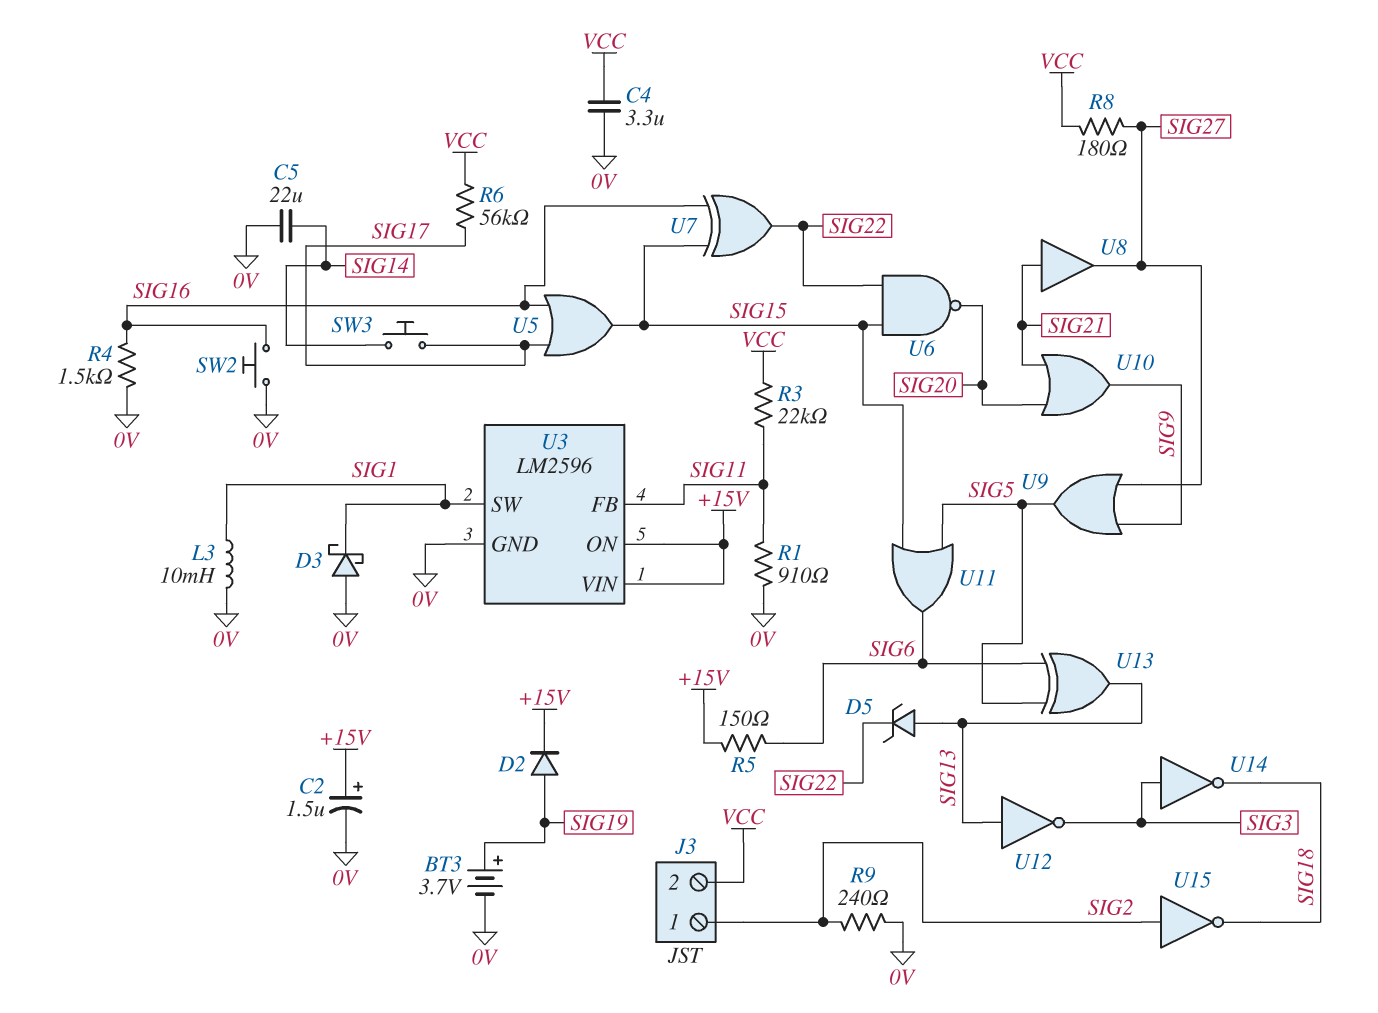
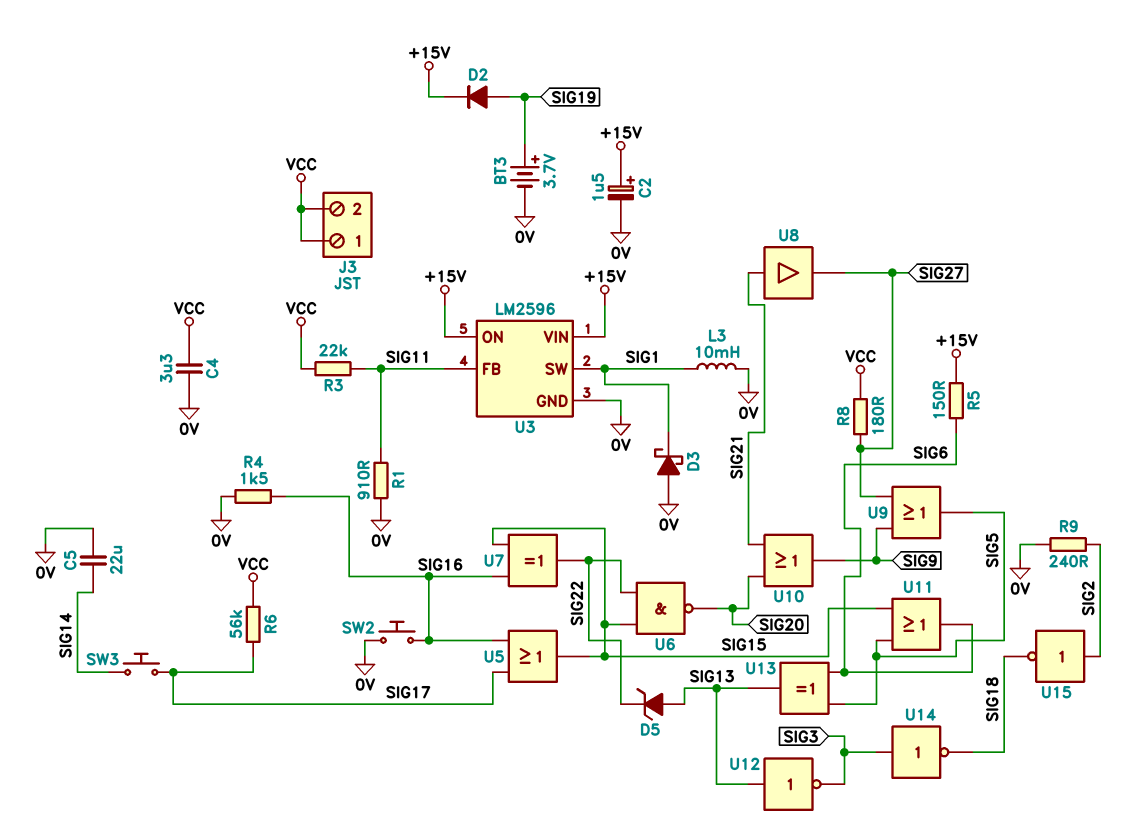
J3 pin 1: SIG2 -> VCC

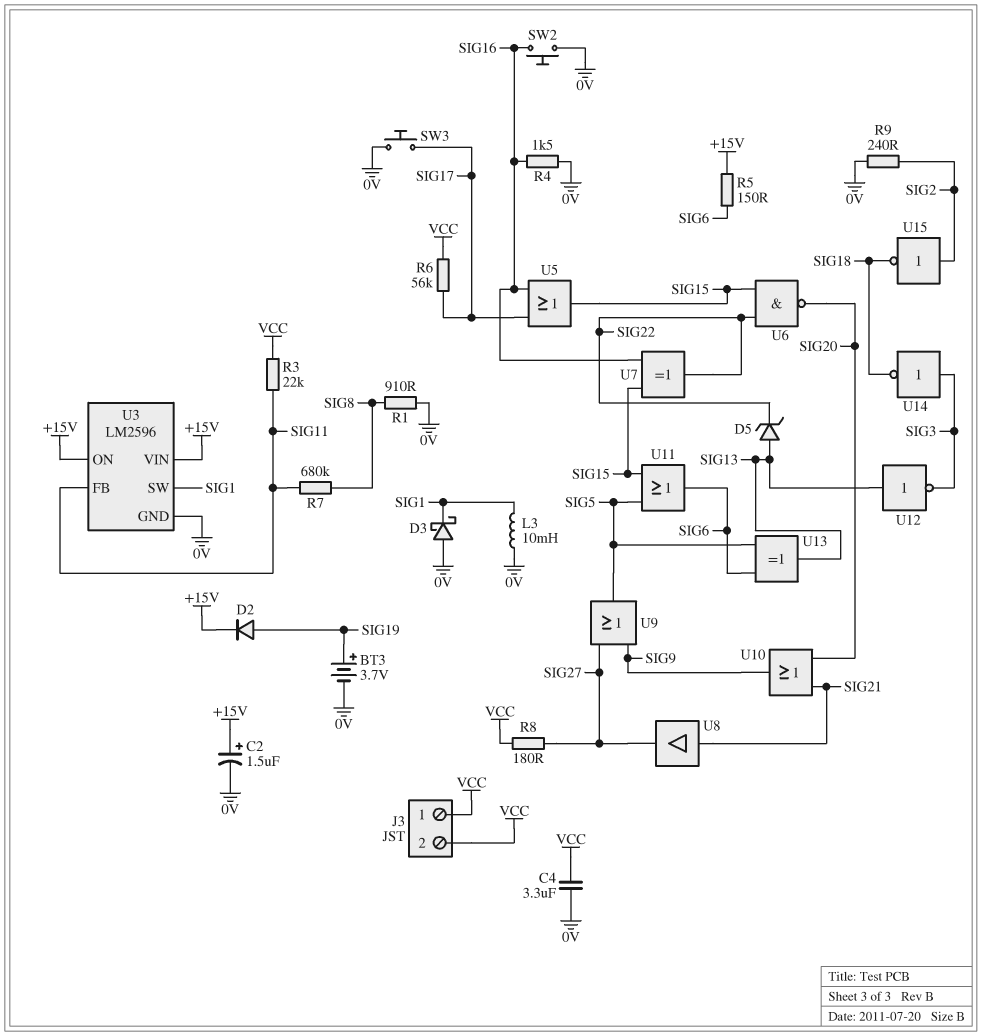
C5: 22uF (0V, SIG14) -> none
R1: 910 (0V, SIG11) -> 910 (0V, SIG8)
R7: none -> 680k (SIG8, SIG11)
SW3: button (SIG14, SIG17) -> button (0V, SIG17)

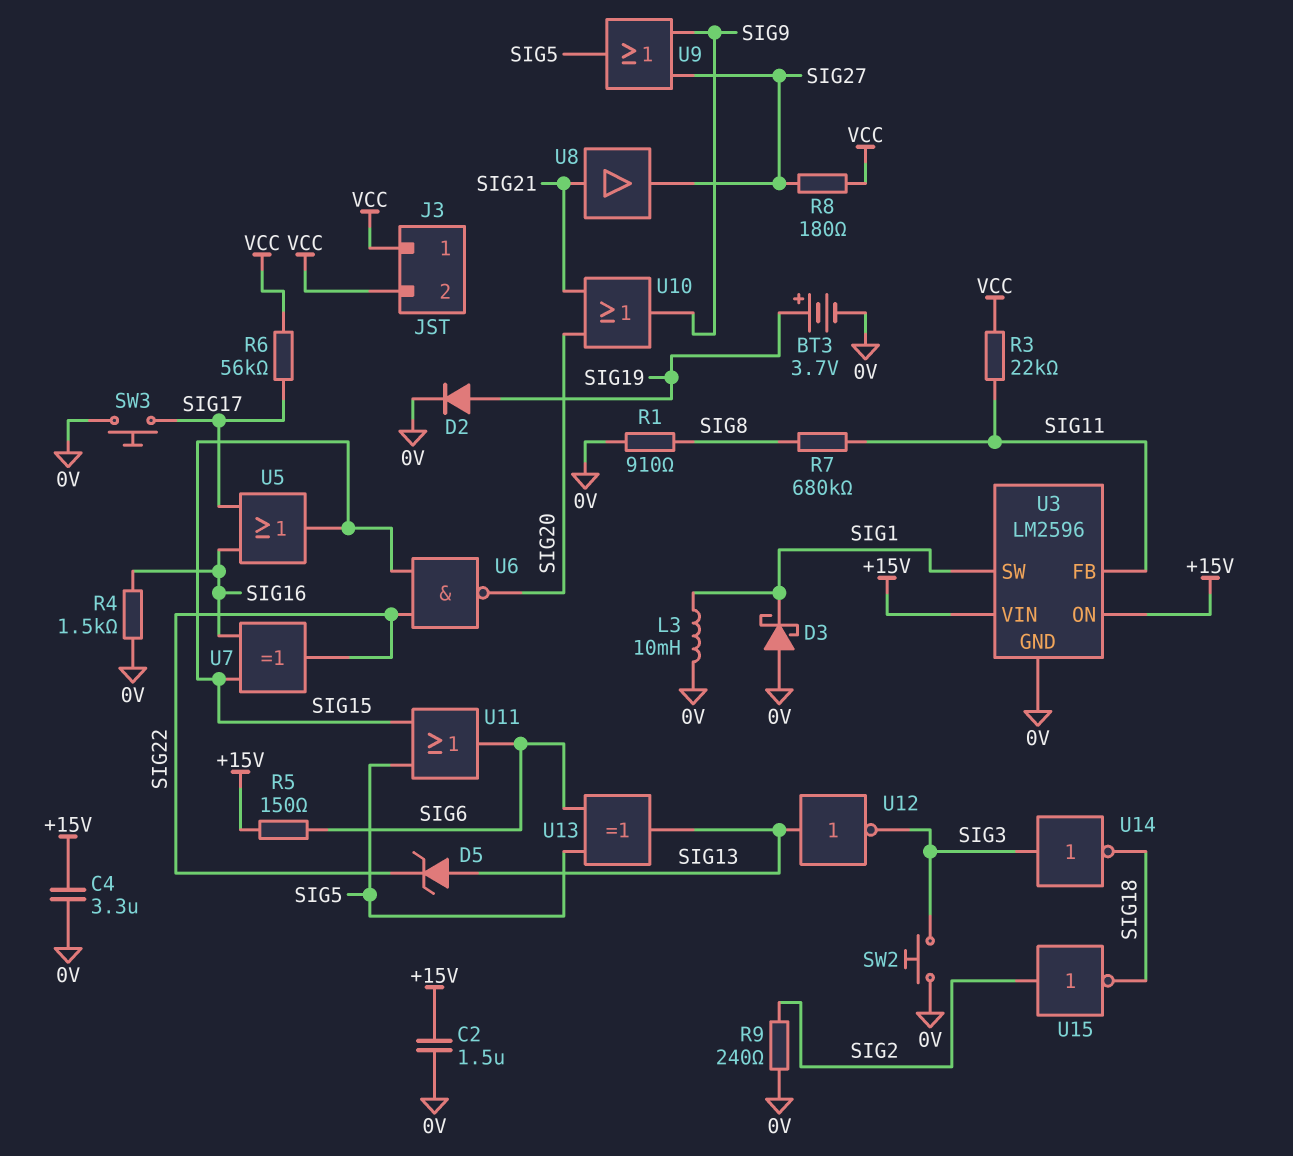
C2: 1.5uF (plus +15V, minus 0V) -> 1.5uF (+15V, 0V)
C4: 3.3uF (0V, VCC) -> 3.3uF (+15V, 0V)
D2: diode (A SIG19, K +15V) -> diode (A SIG19, K 0V)
SW2: button (0V, SIG16) -> button (0V, SIG3)

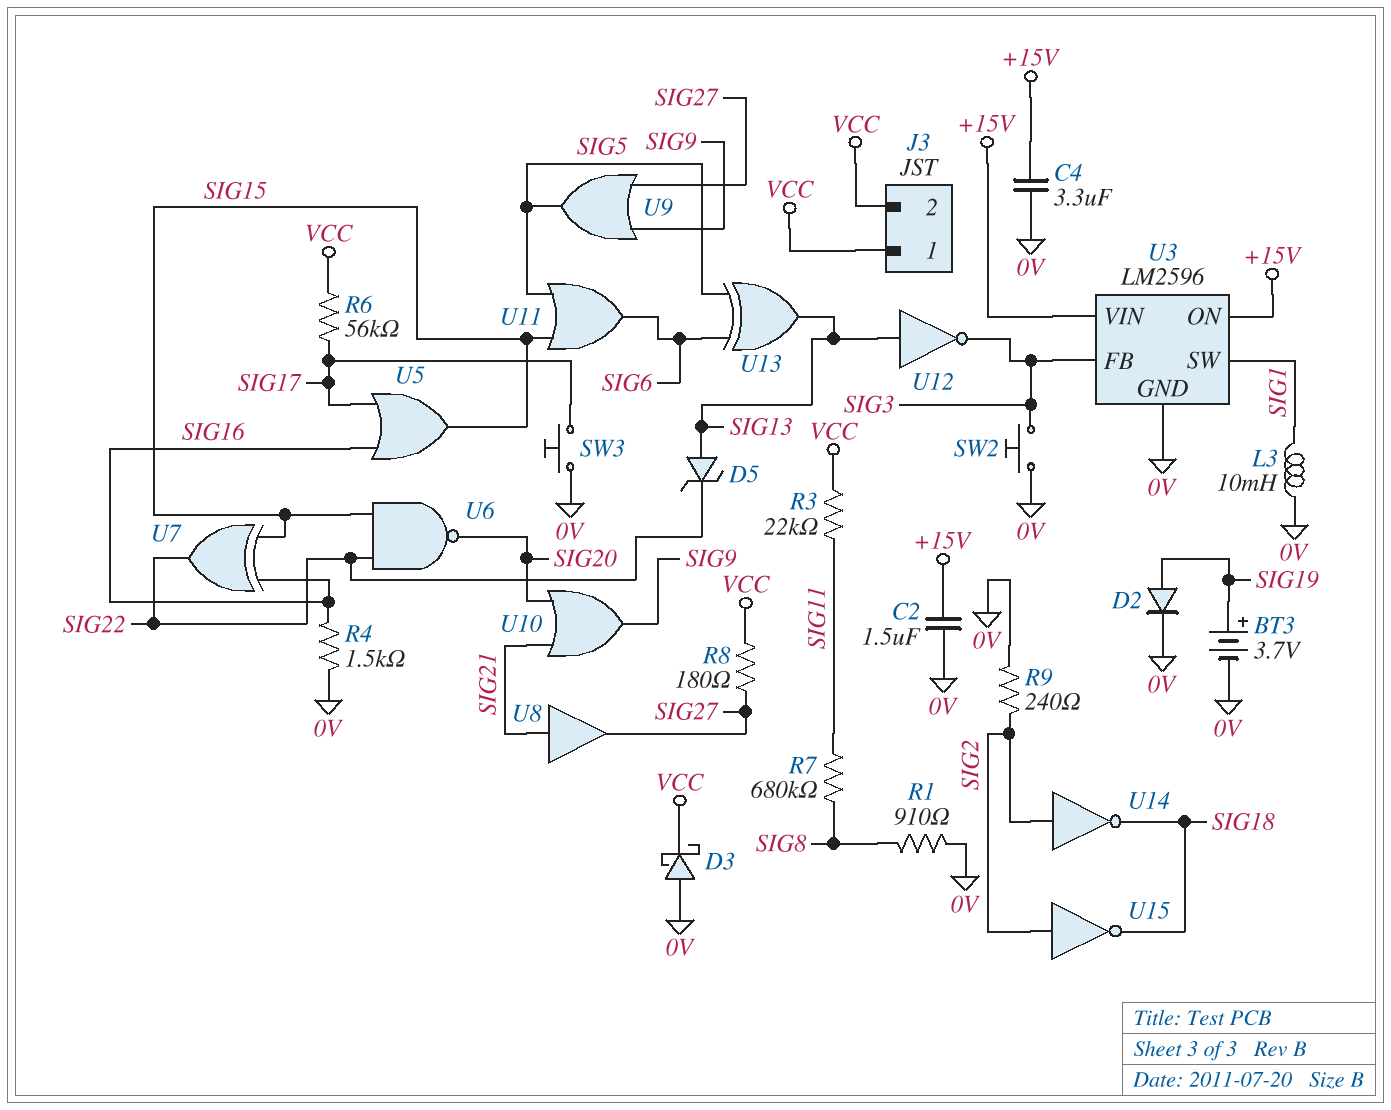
D3: schottky (A 0V, K SIG1) -> schottky (A 0V, K VCC)
R5: 150 (+15V, SIG6) -> none
U3 pin FB: SIG11 -> SIG3
U14: NOT (in SIG3, out SIG18) -> NOT (in SIG2, out SIG18)

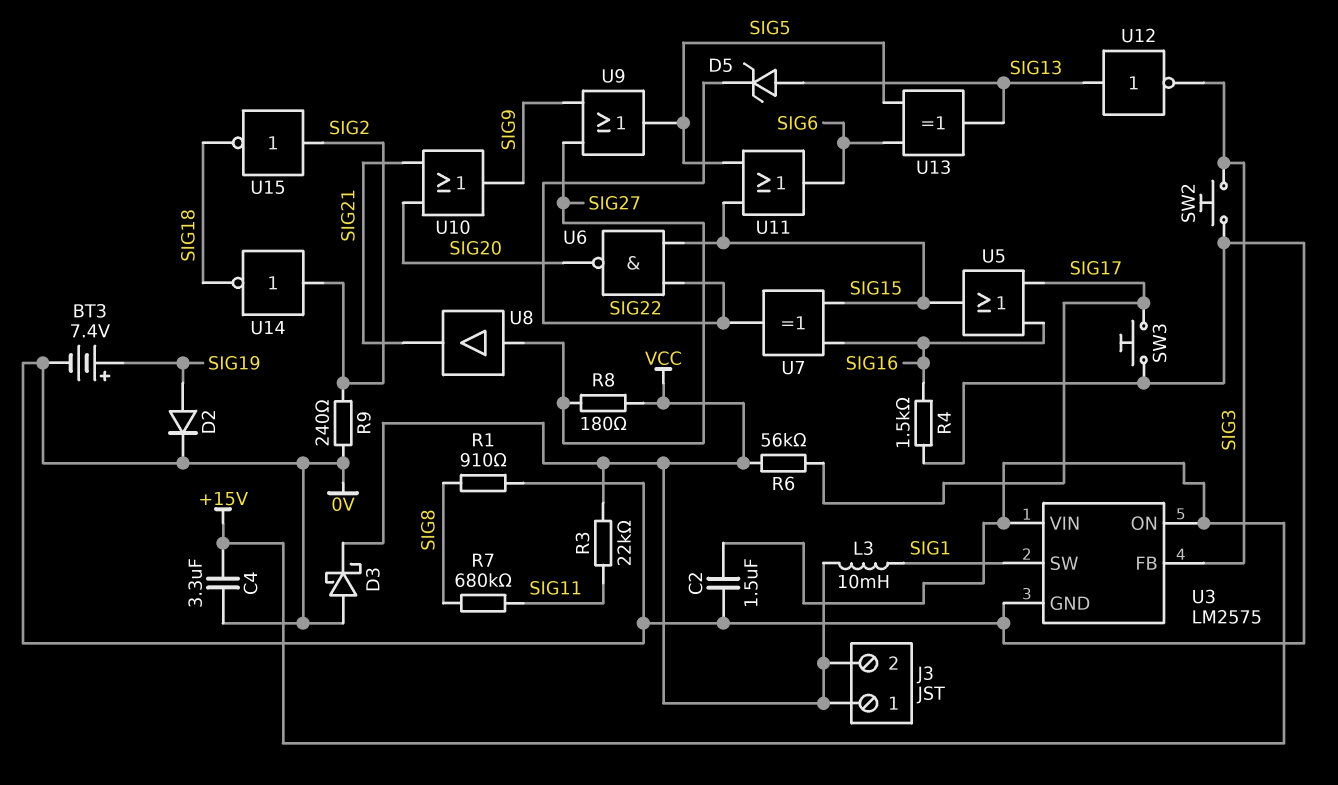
BT3: 3.7V (plus SIG19, minus 0V) -> 7.4V (plus SIG19, minus 0V)
L3: 10mH (0V, SIG1) -> 10mH (SIG1, VCC)
U3: LM2596 -> LM2575
U8: buffer (in SIG21, out SIG27) -> buffer (in SIG27, out SIG21)

